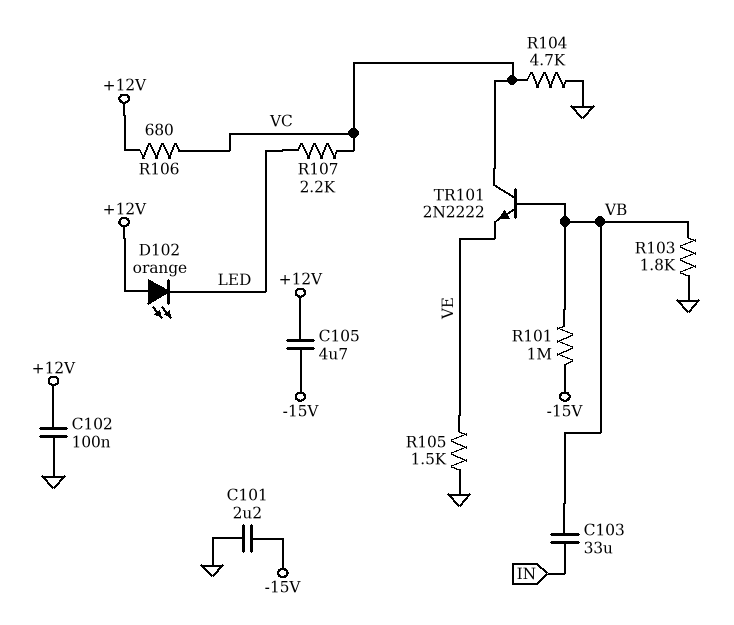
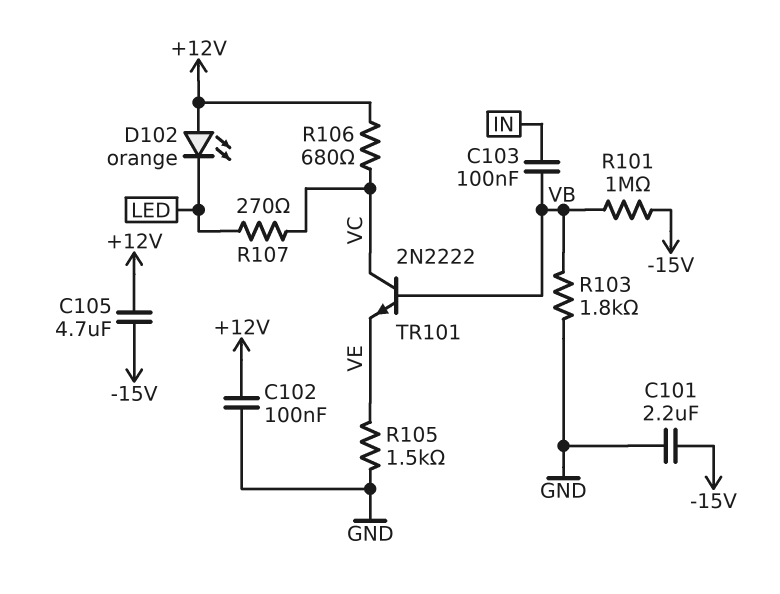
C103: 33uF (IN, VB) -> 100nF (IN, VB)
R104: 4.7k (GND, VC) -> none
R107: 2.2k (LED, VC) -> 270 (LED, VC)

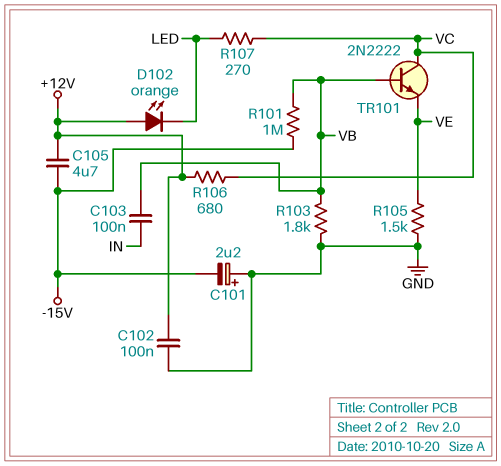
C101: 2.2uF (-15V, GND) -> 2.2uF (plus GND, minus -15V)

